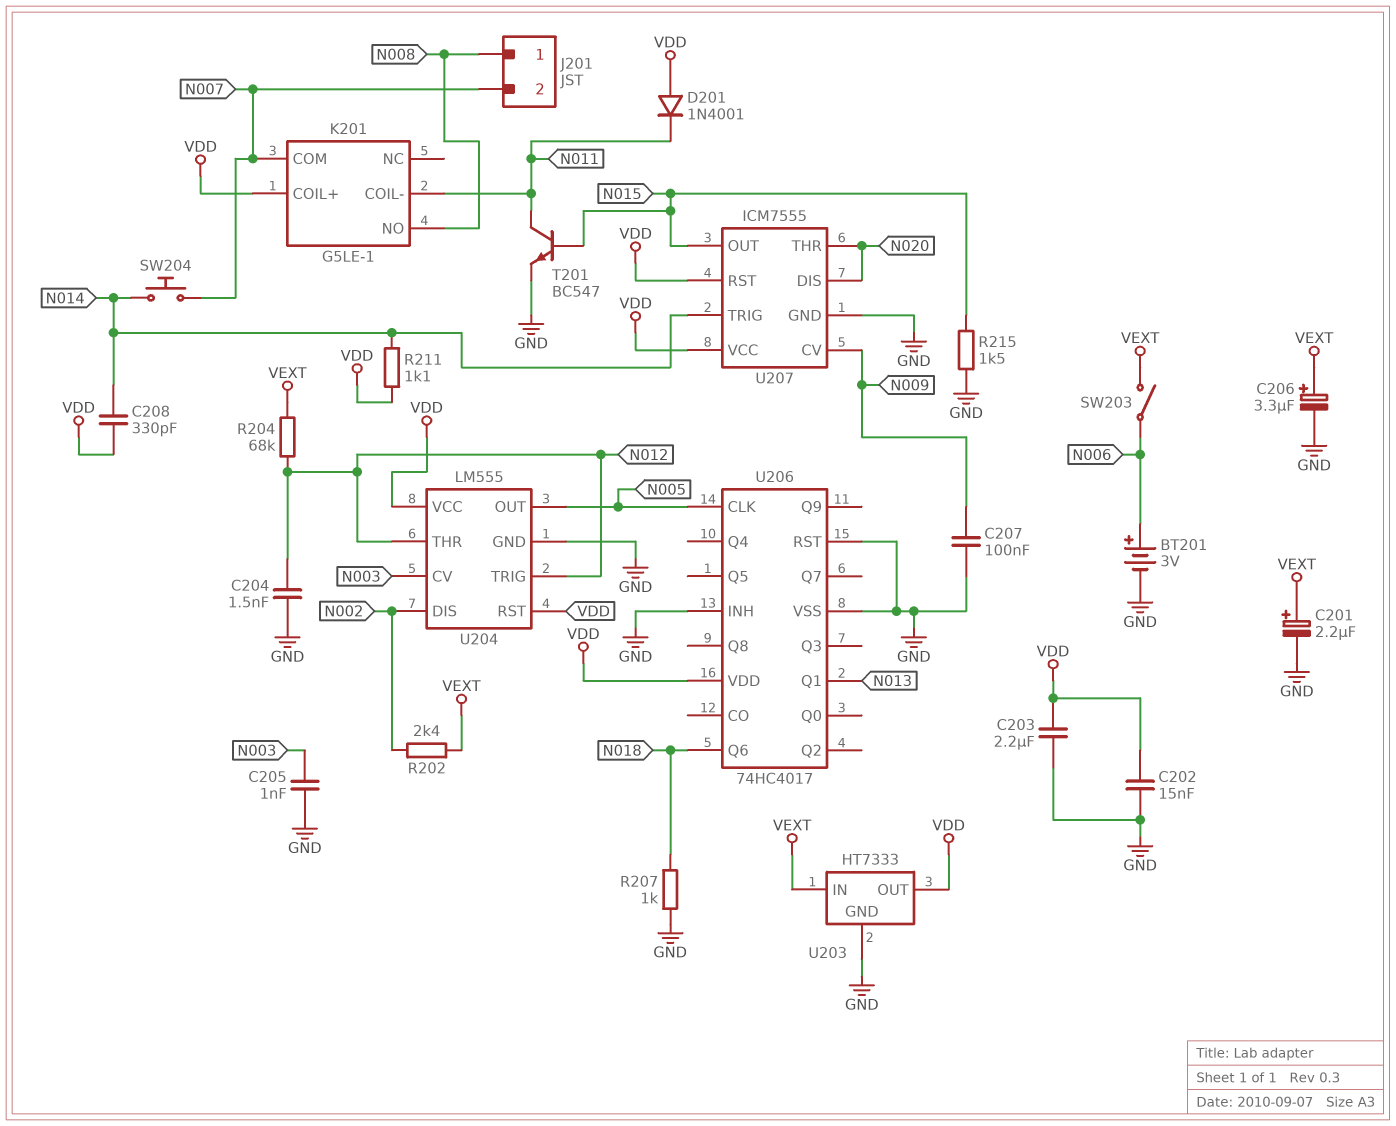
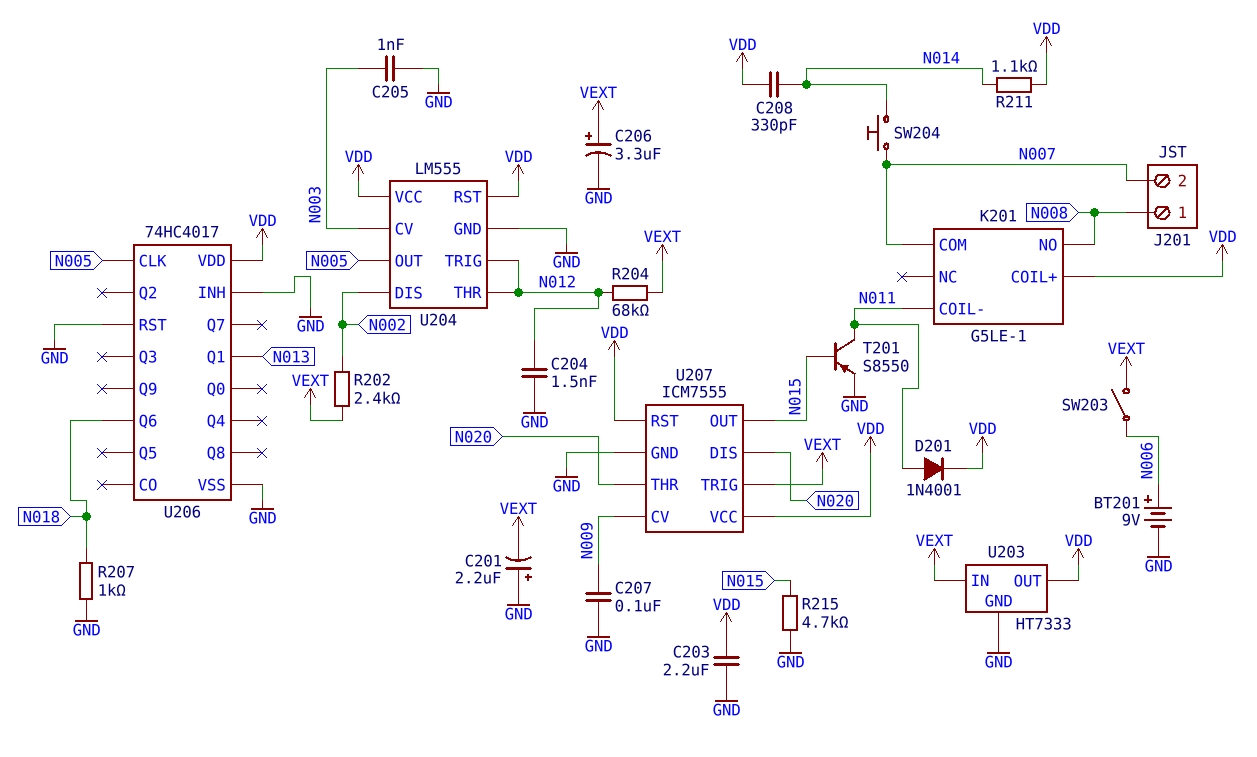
BT201: 3V (plus N006, minus GND) -> 9V (plus N006, minus GND)
C201: 2.2uF (plus VEXT, minus GND) -> 2.2uF (plus GND, minus VEXT)
C202: 15nF (GND, VDD) -> none
D201: diode 1N4001 (A VDD, K N011) -> diode 1N4001 (A N011, K VDD)
R215: 1.5k (GND, N015) -> 4.7k (GND, N015)
T201: NPN BC547 (B N015, C N011, E GND) -> PNP S8550 (B N015, C N011, E GND)
U207 pin TRIG: N014 -> VEXT

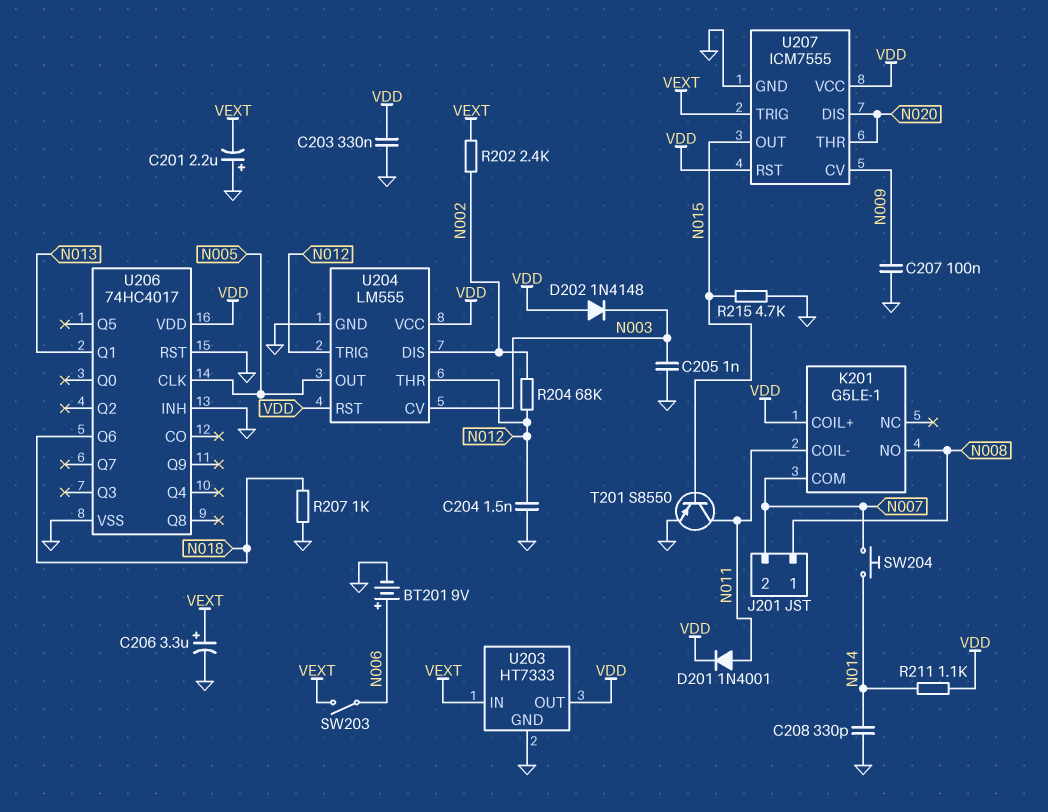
C203: 2.2uF (GND, VDD) -> 330nF (GND, VDD)
C208: 330pF (N014, VDD) -> 330pF (GND, N014)
D202: none -> diode 1N4148 (A VDD, K N003)
R204: 68k (N012, VEXT) -> 68k (N002, N012)

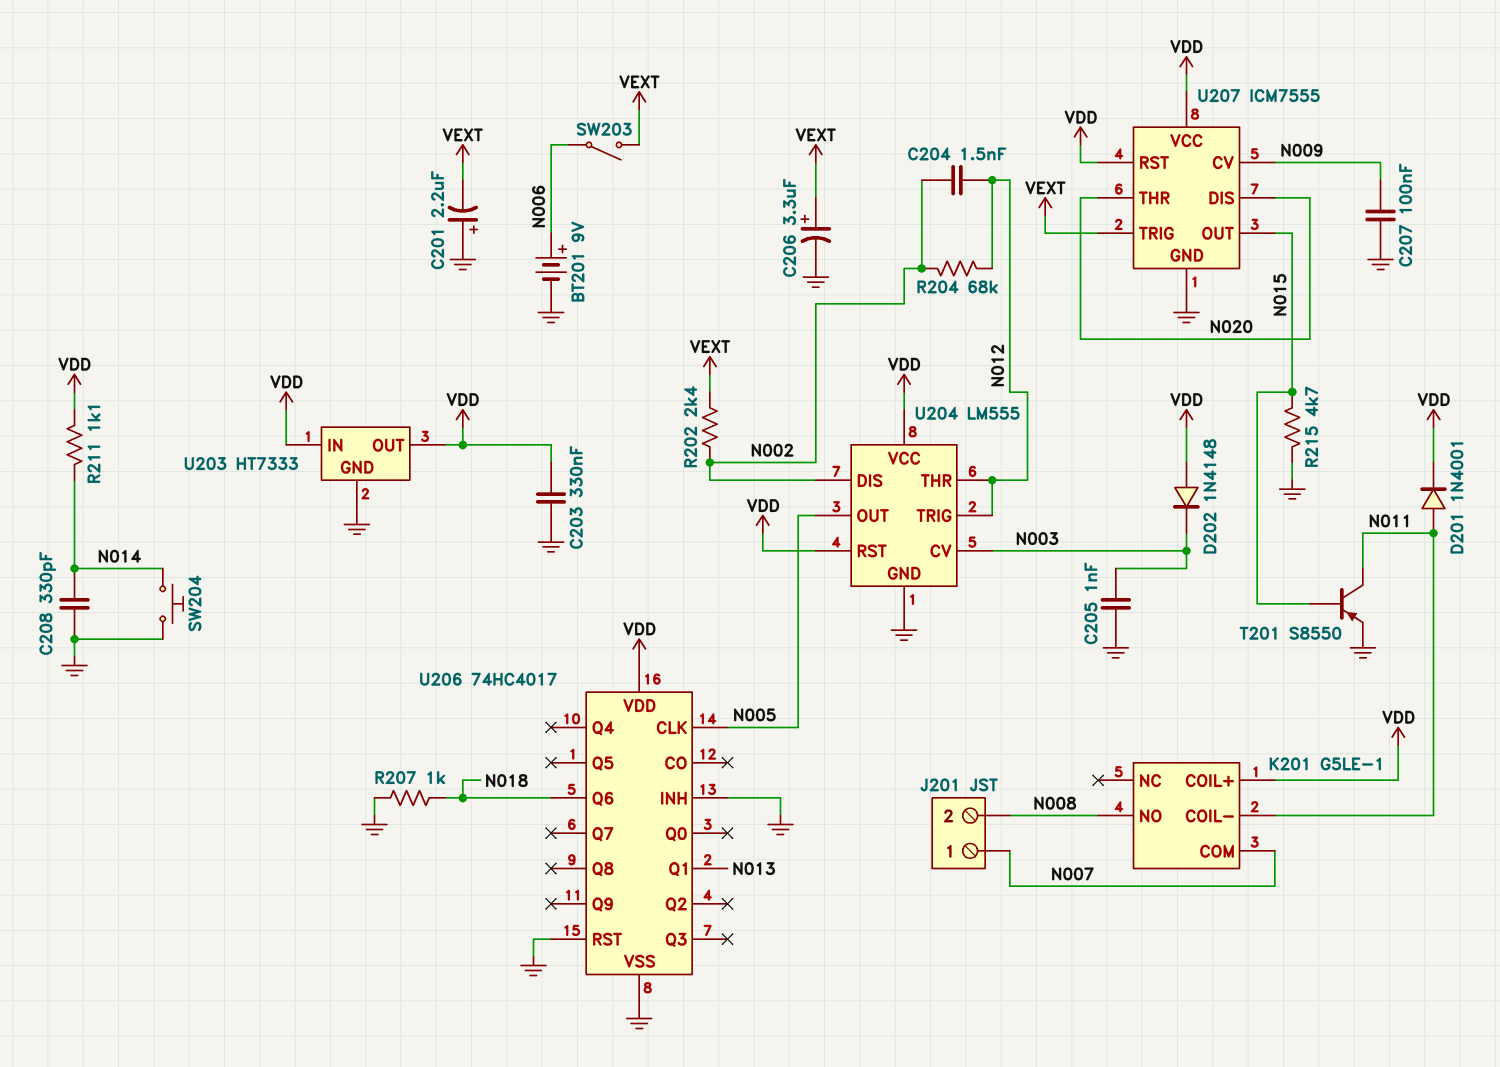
C204: 1.5nF (GND, N012) -> 1.5nF (N002, N012)
J201 pin 1: N008 -> N007
J201 pin 2: N007 -> N008
SW204: button (N007, N014) -> button (GND, N014)
U203 pin IN: VEXT -> VDD

